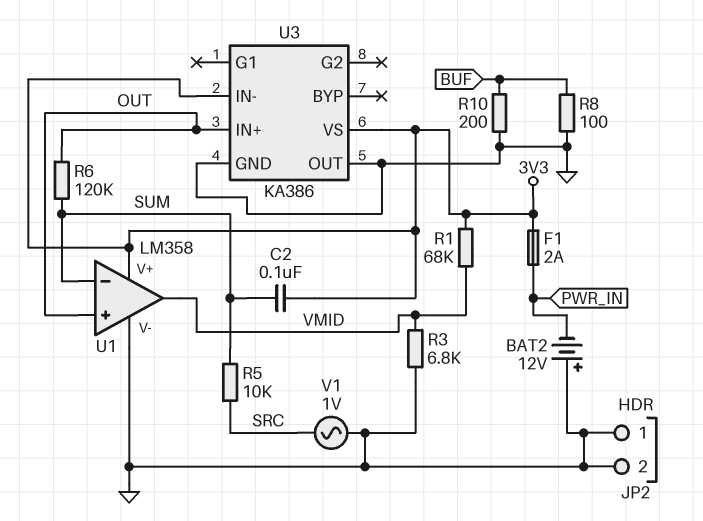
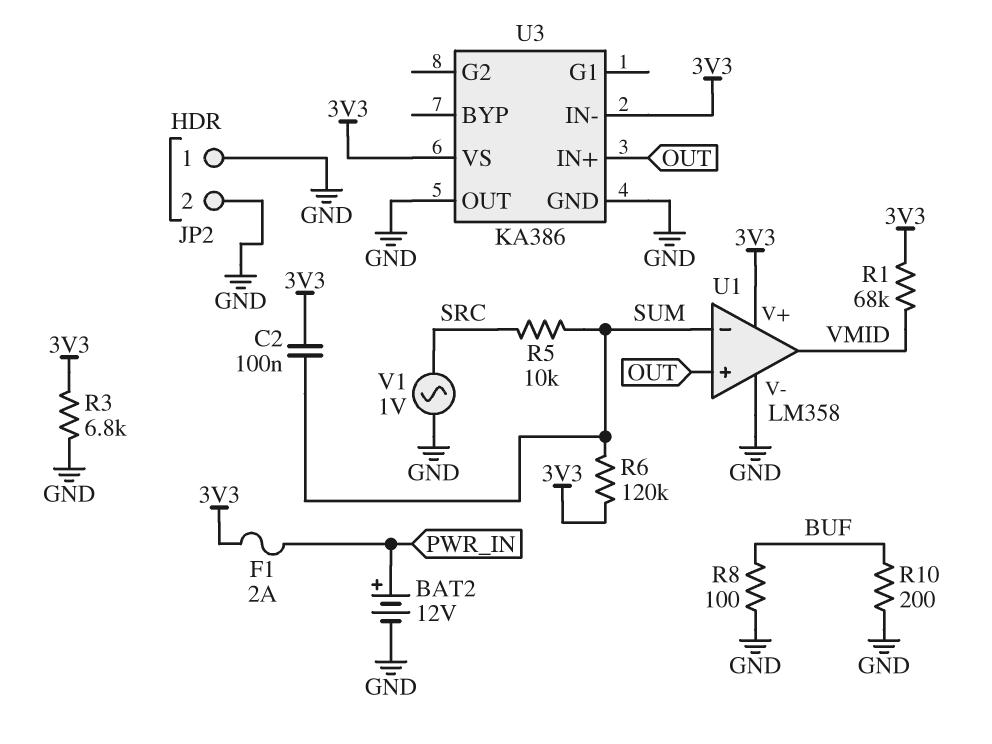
BAT2: 12V (plus GND, minus PWR_IN) -> 12V (plus PWR_IN, minus GND)
R3: 6.8k (GND, VMID) -> 6.8k (3V3, GND)
R6: 120k (OUT, SUM) -> 120k (3V3, SUM)

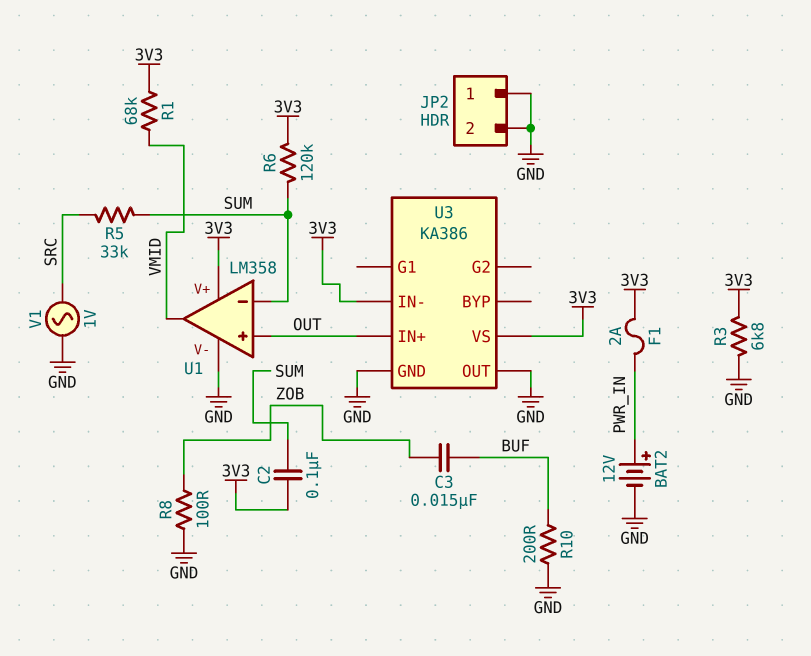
C3: none -> 15nF (BUF, ZOB)
R5: 10k (SRC, SUM) -> 33k (SRC, SUM)
R8: 100 (BUF, GND) -> 100 (GND, ZOB)

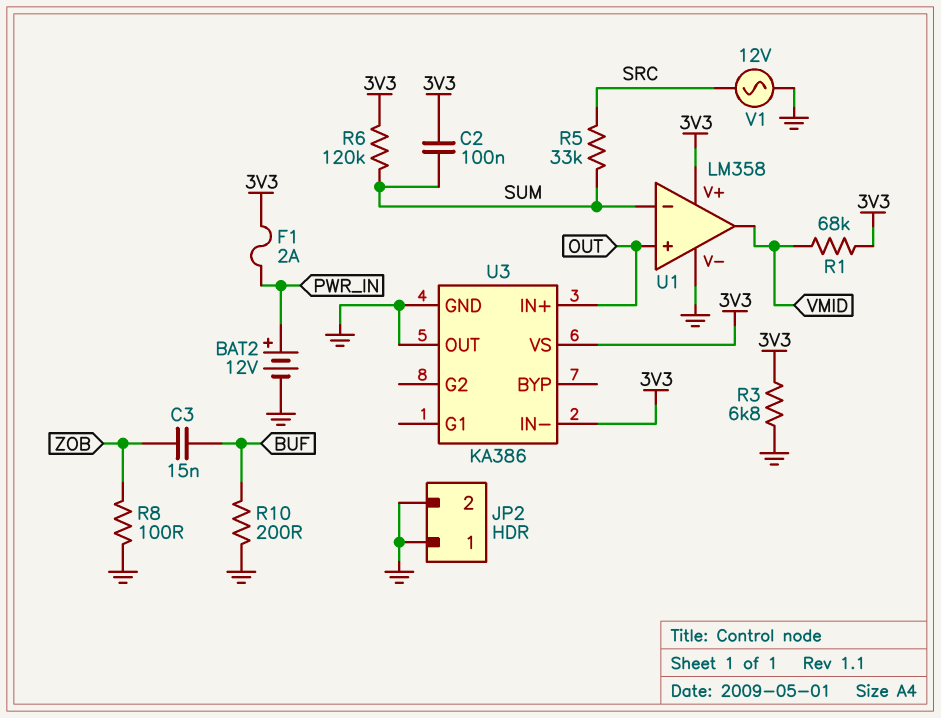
V1: AC 1V (GND, SRC) -> AC 12V (GND, SRC)

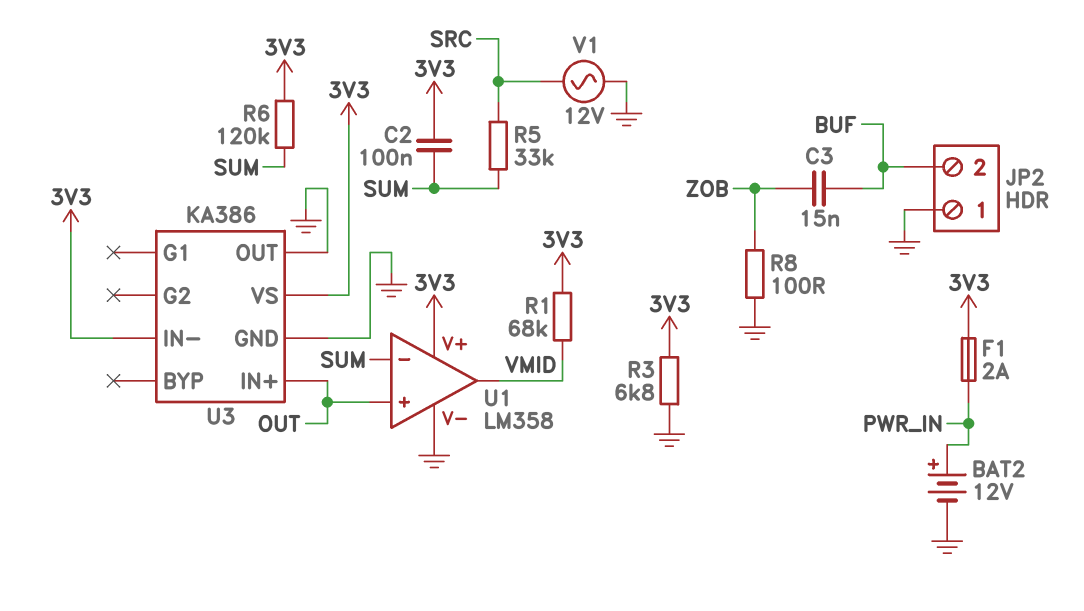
JP2 pin 2: GND -> BUF
R10: 200 (BUF, GND) -> none

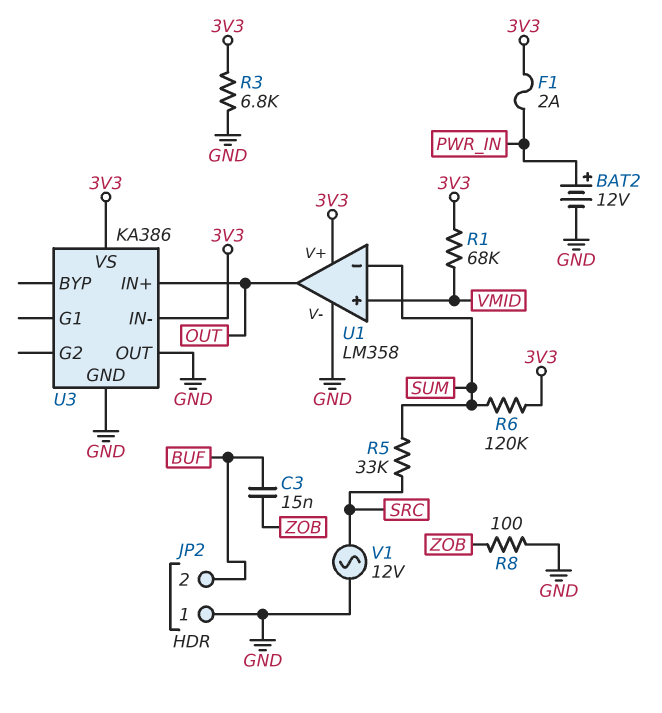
C2: 100nF (3V3, SUM) -> none
U1 pin in+: OUT -> VMID
U1 pin out: VMID -> OUT

